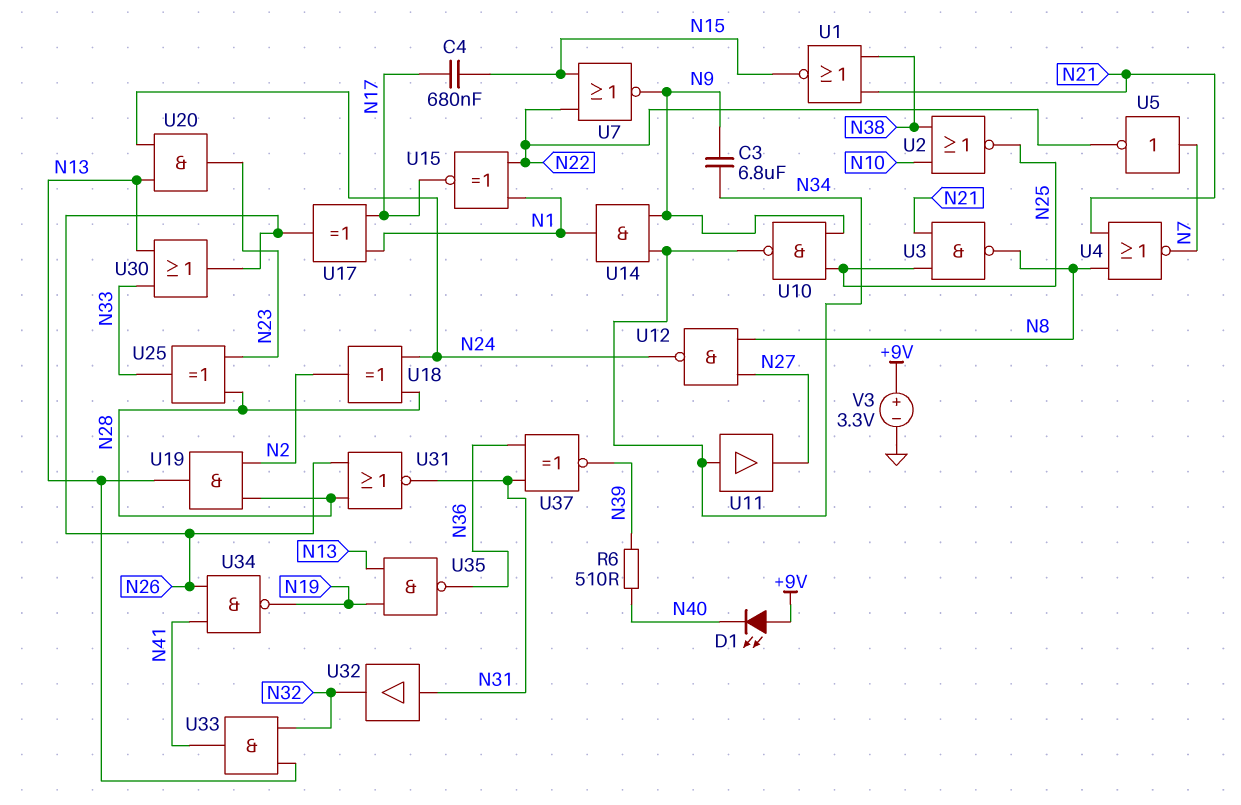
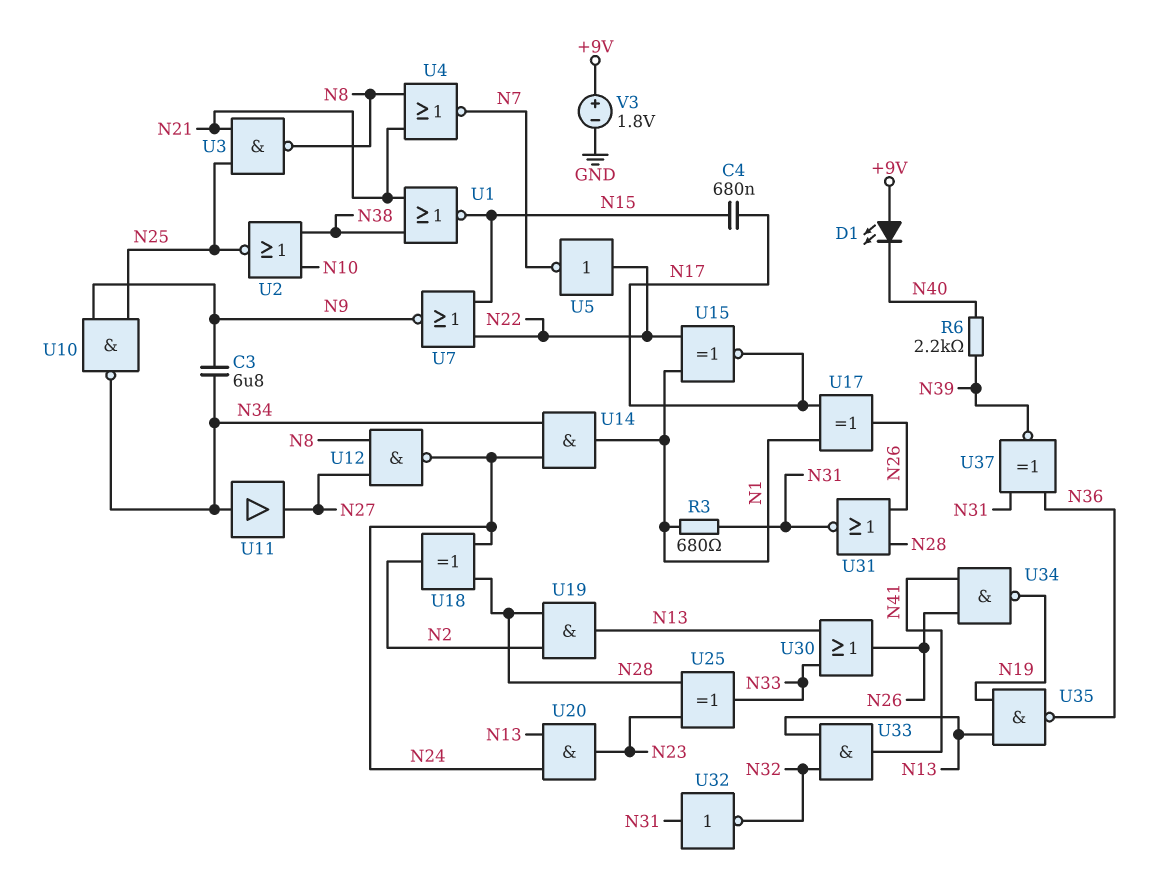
R3: none -> 680 (N1, N31)
R6: 510 (N39, N40) -> 2.2k (N39, N40)
U5: NOT (in N7, out N22) -> NOT (in N22, out N7)
U14: AND (in N9, in N34, out N1) -> AND (in N24, in N34, out N1)
U32: buffer (in N31, out N32) -> NOT (in N31, out N32)
V3: 3.3V (plus +9V, minus GND) -> 1.8V (plus +9V, minus GND)

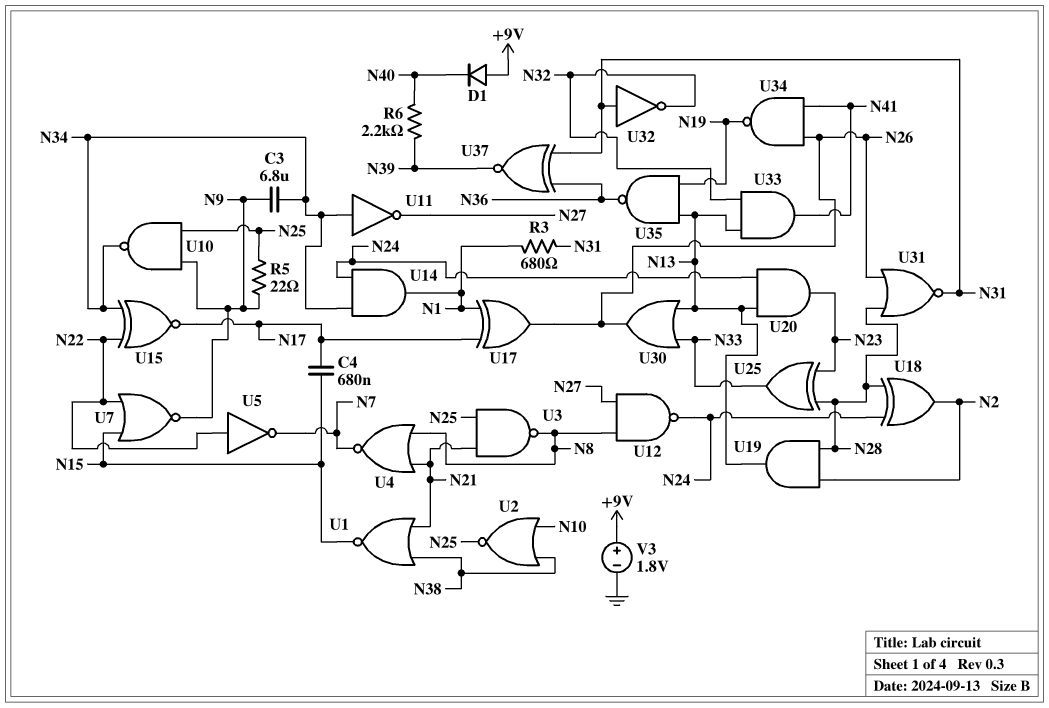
D1: LED (A +9V, K N40) -> diode (A +9V, K N40)
R5: none -> 22 (N9, N25)
U11: buffer (in N34, out N27) -> NOT (in N34, out N27)
U15: XNOR (in N1, in N22, out N17) -> XNOR (in N22, in N34, out N17)

